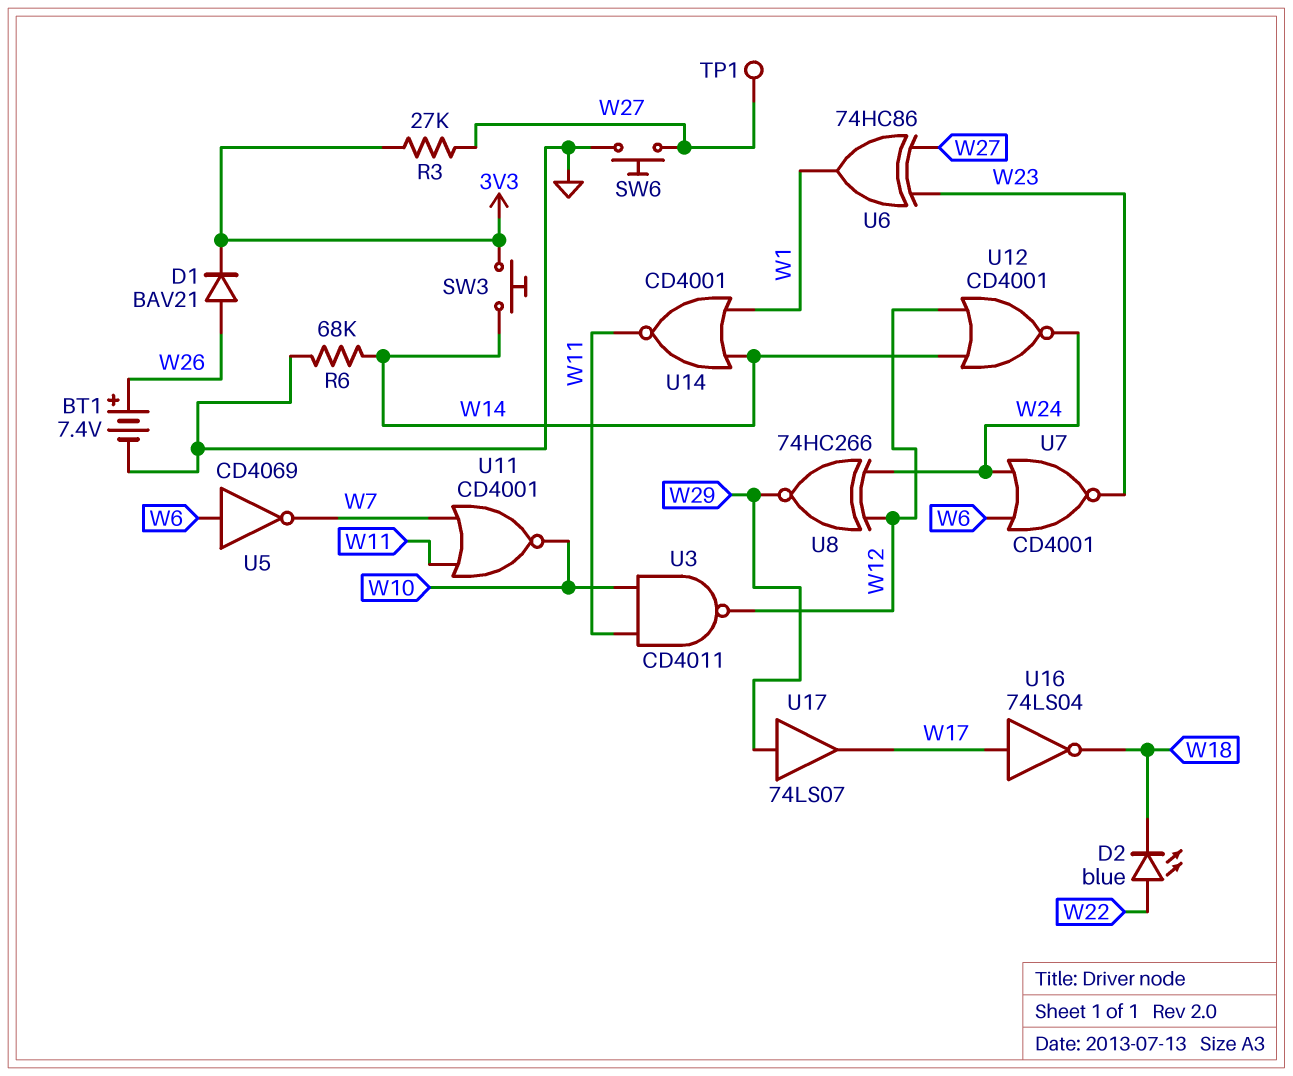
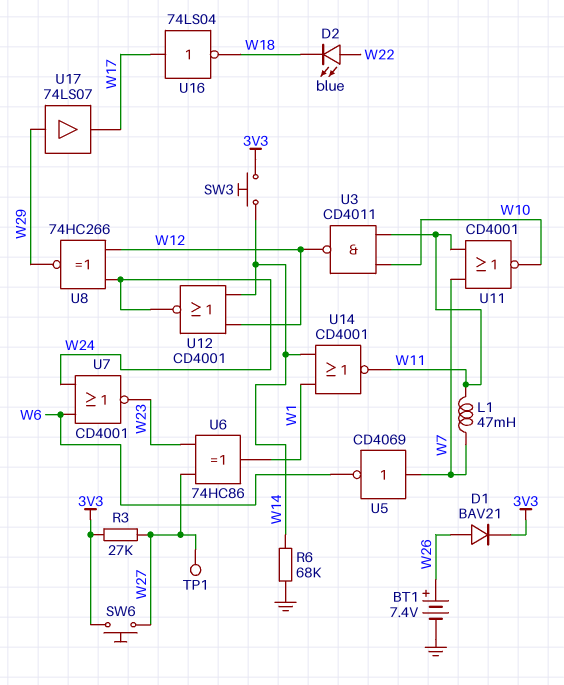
L1: none -> 47mH (W7, W11)
SW6: button (GND, W27) -> button (3V3, W27)
U5: NOT CD4069 (in W6, out W7) -> NOT CD4069 (in W7, out W6)

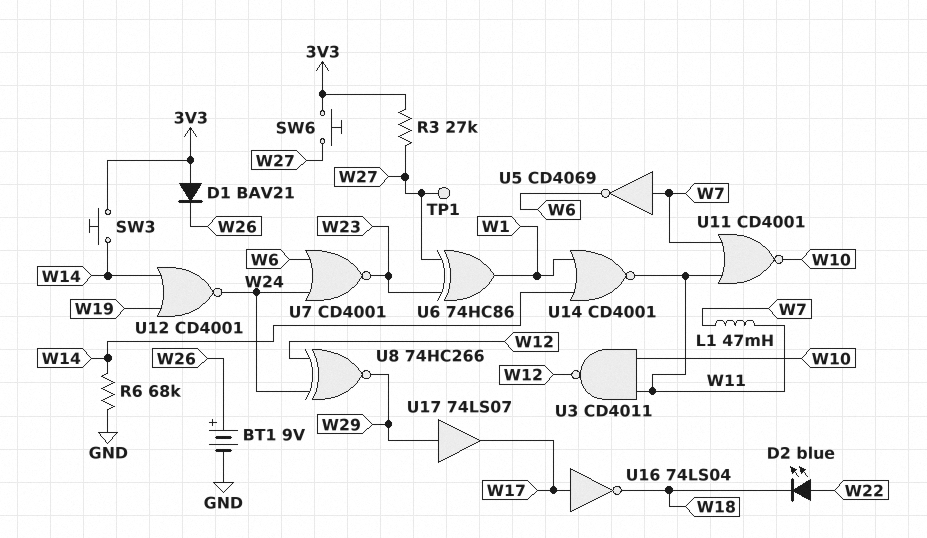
BT1: 7.4V (plus W26, minus GND) -> 9V (plus W26, minus GND)
D1: diode BAV21 (A W26, K 3V3) -> diode BAV21 (A 3V3, K W26)
U12: NOR CD4001 (in W12, in W14, out W24) -> NOR CD4001 (in W14, in W19, out W24)

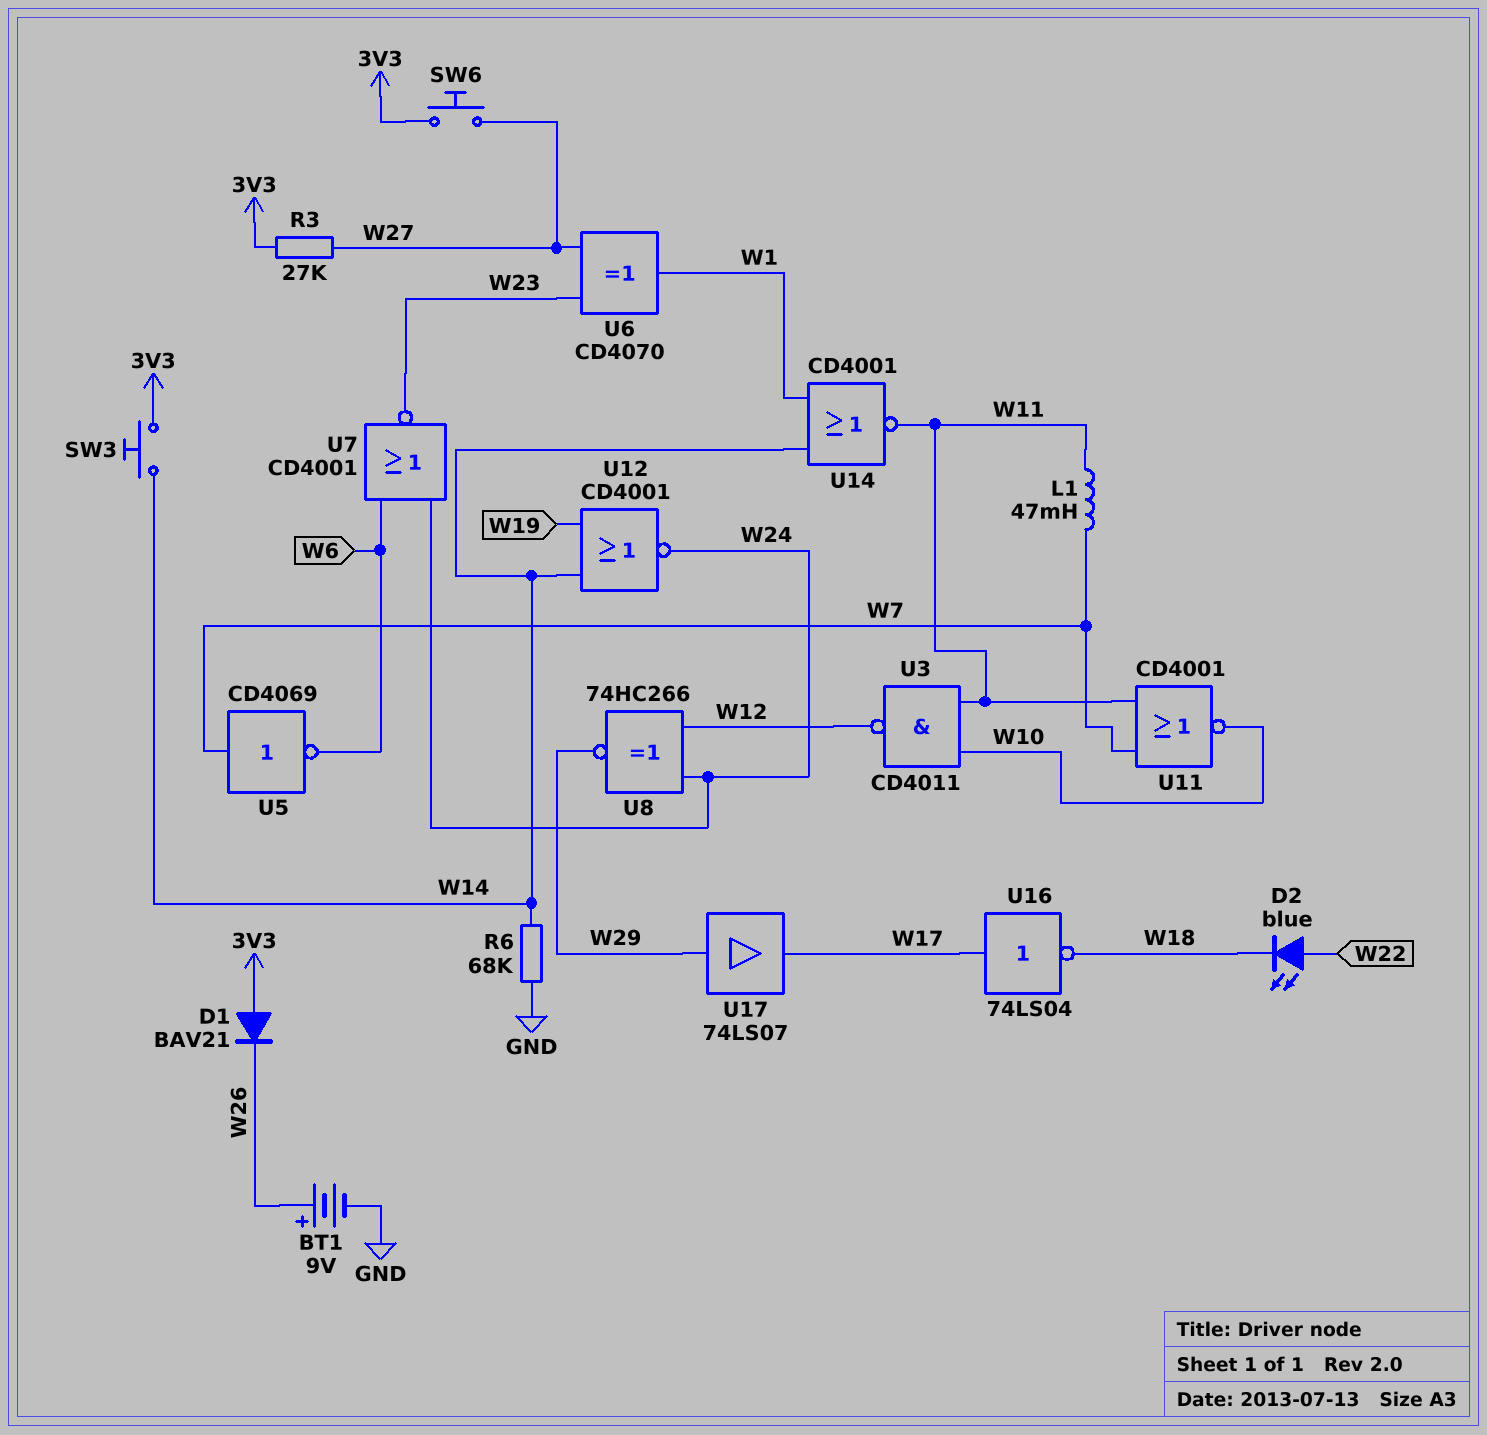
TP1: test point (W27) -> none
U6: XOR 74HC86 (in W23, in W27, out W1) -> XOR CD4070 (in W23, in W27, out W1)

